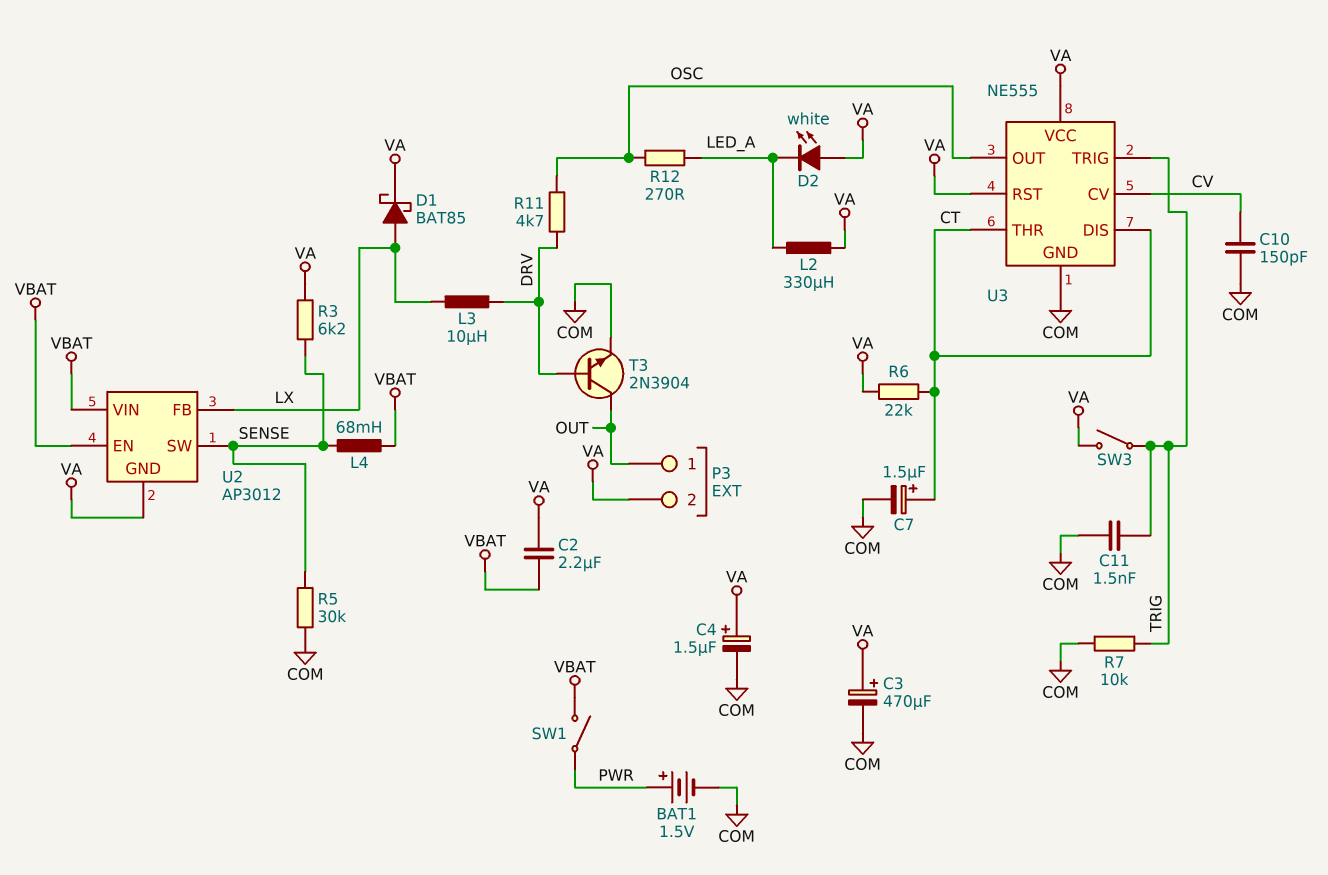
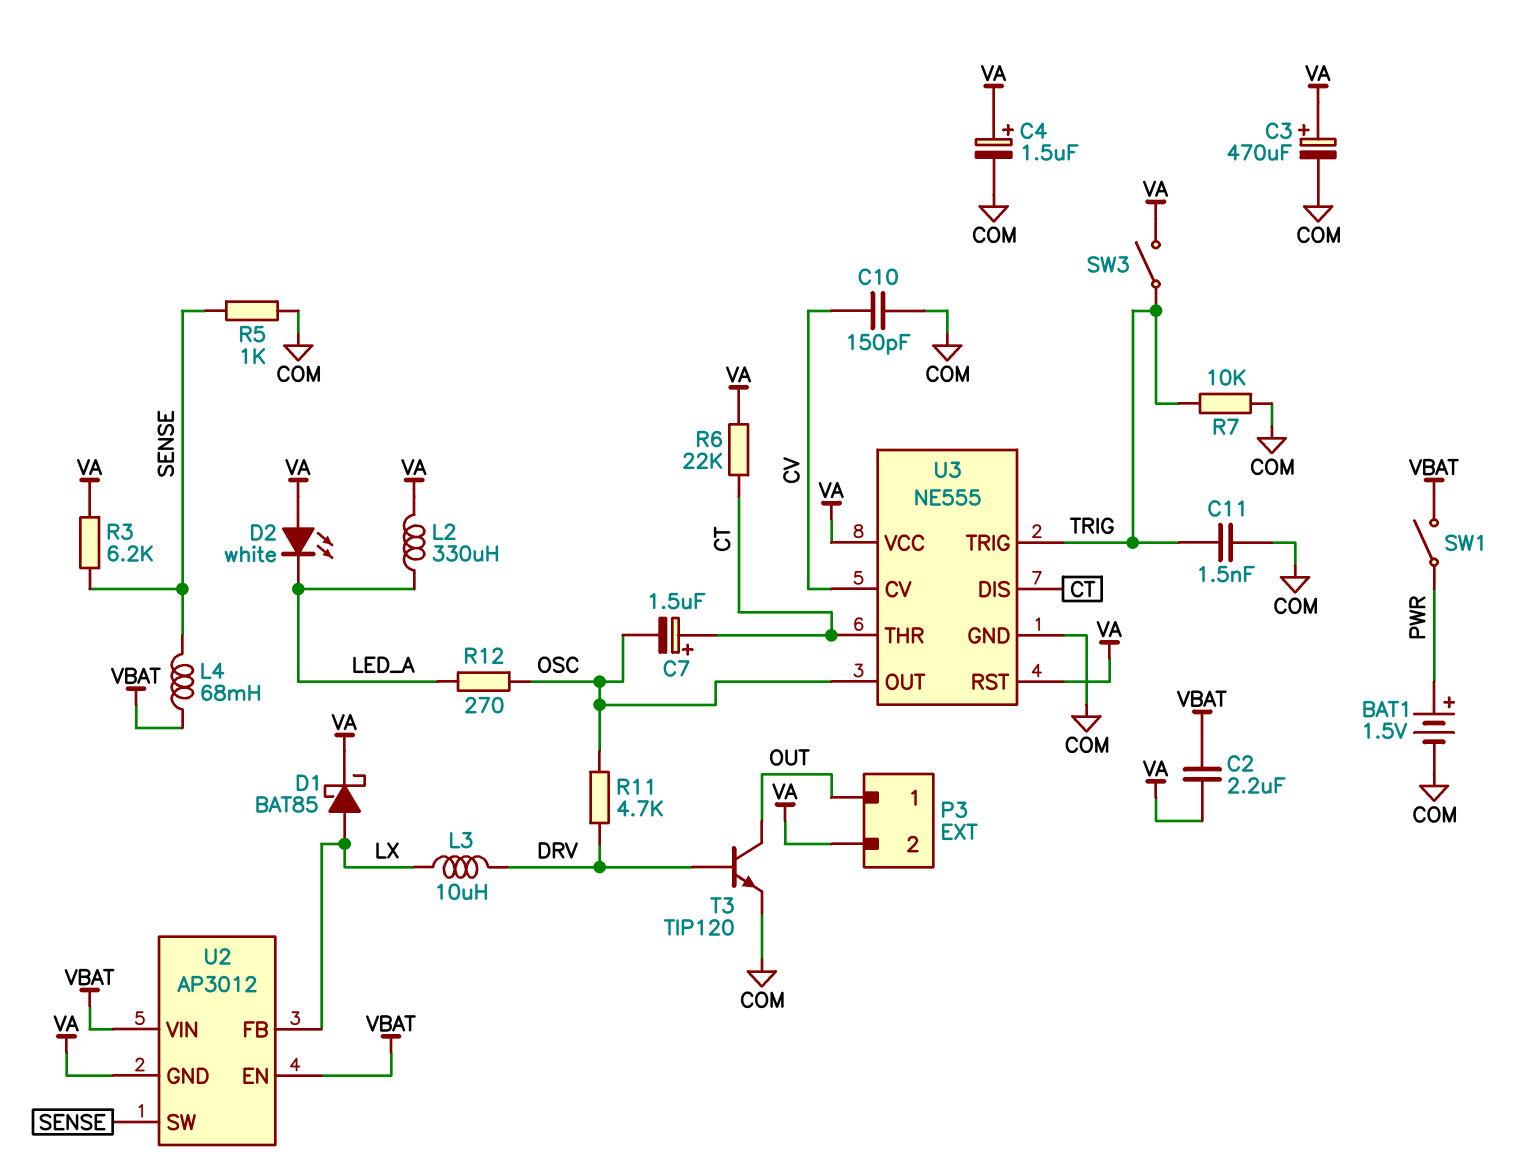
C7: 1.5uF (plus CT, minus COM) -> 1.5uF (plus CT, minus OSC)
R5: 30k (COM, SENSE) -> 1k (COM, SENSE)
T3: NPN 2N3904 (B DRV, C OUT, E COM) -> NPN TIP120 (B DRV, C OUT, E COM)

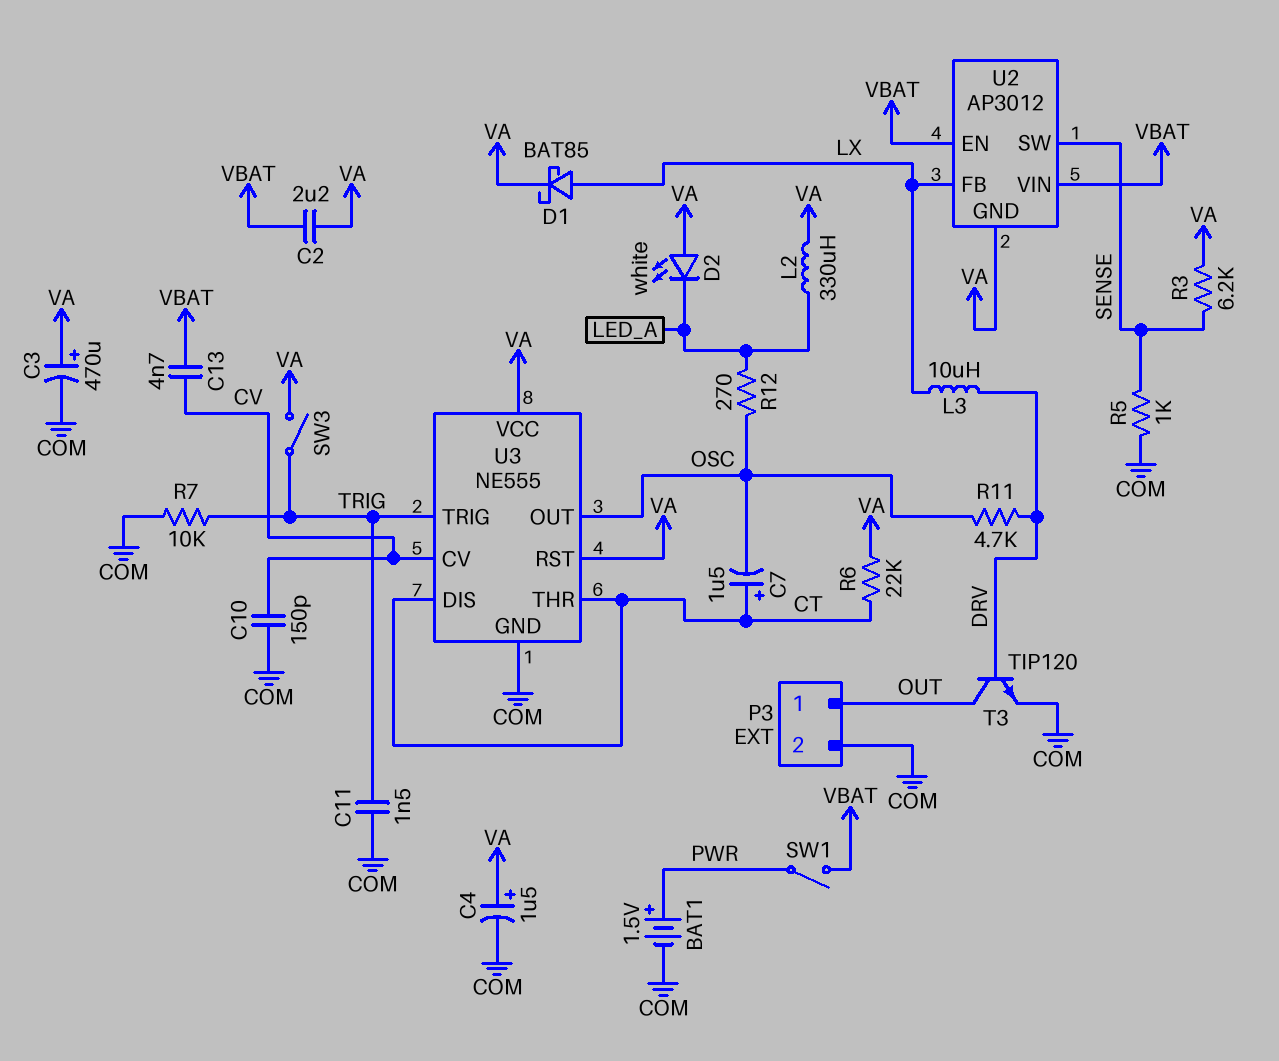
C13: none -> 4.7nF (CV, VBAT)
L4: 68mH (SENSE, VBAT) -> none
P3 pin 2: VA -> COM

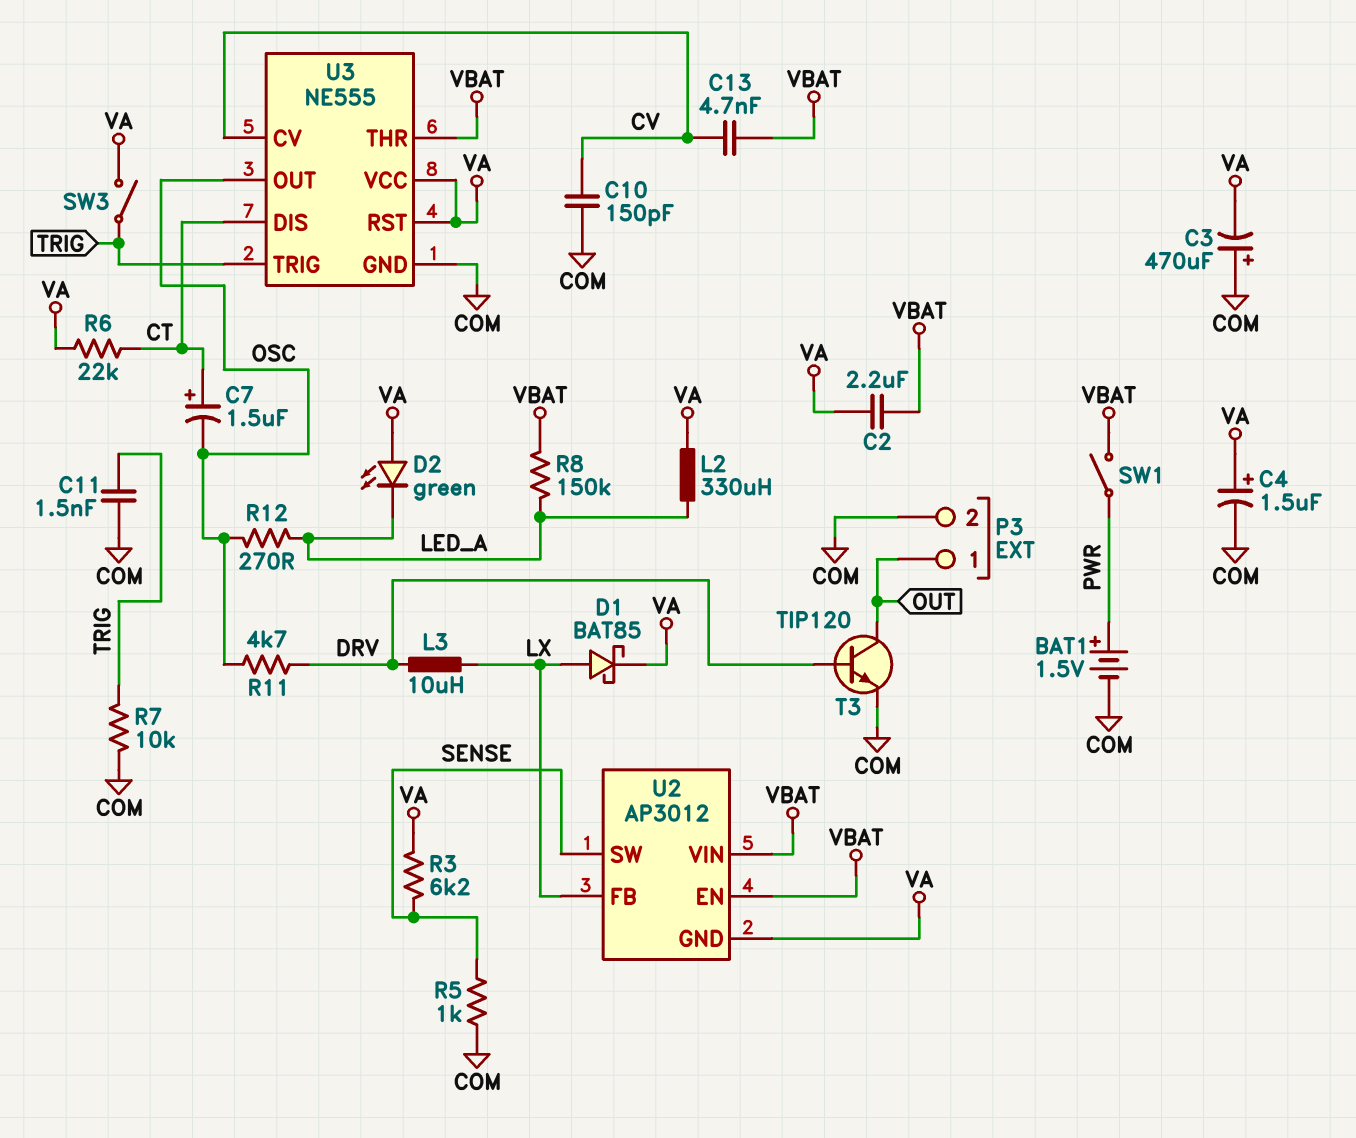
C3: 470uF (plus VA, minus COM) -> 470uF (plus COM, minus VA)
D2: LED white (A VA, K LED_A) -> LED green (A VA, K LED_A)
R8: none -> 150k (LED_A, VBAT)
U3 pin THR: CT -> VBAT

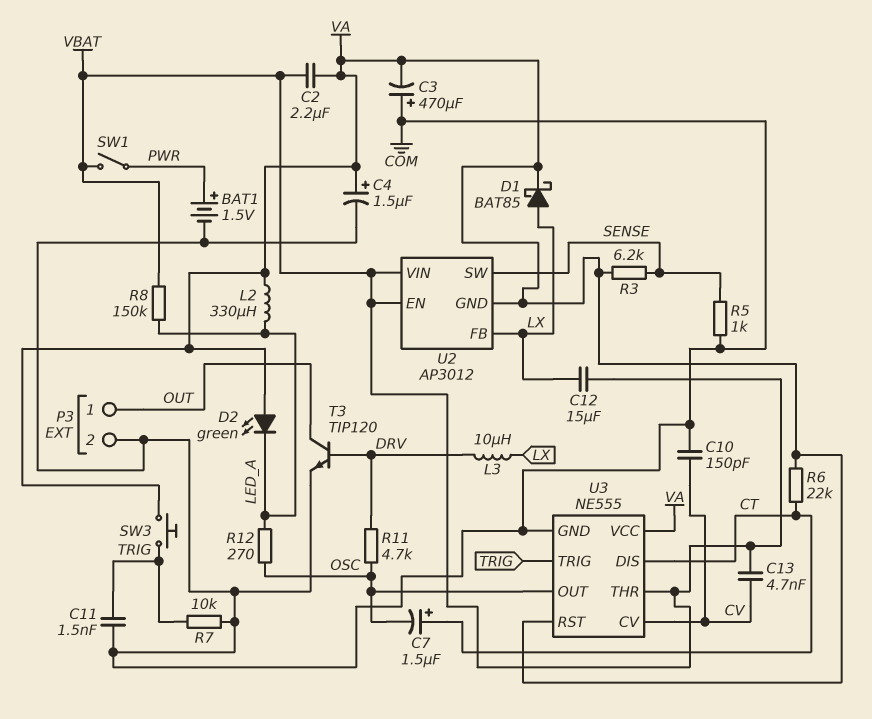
C12: none -> 15uF (LX, VBAT)
SW3: switch (TRIG, VA) -> button (TRIG, VA)

